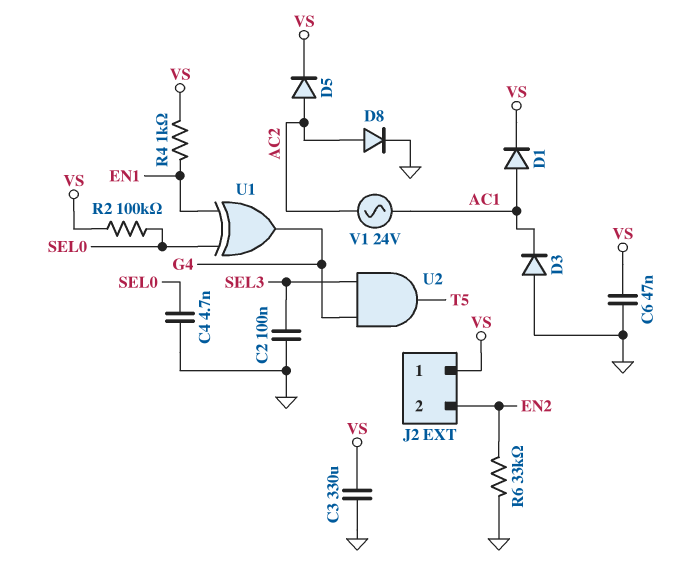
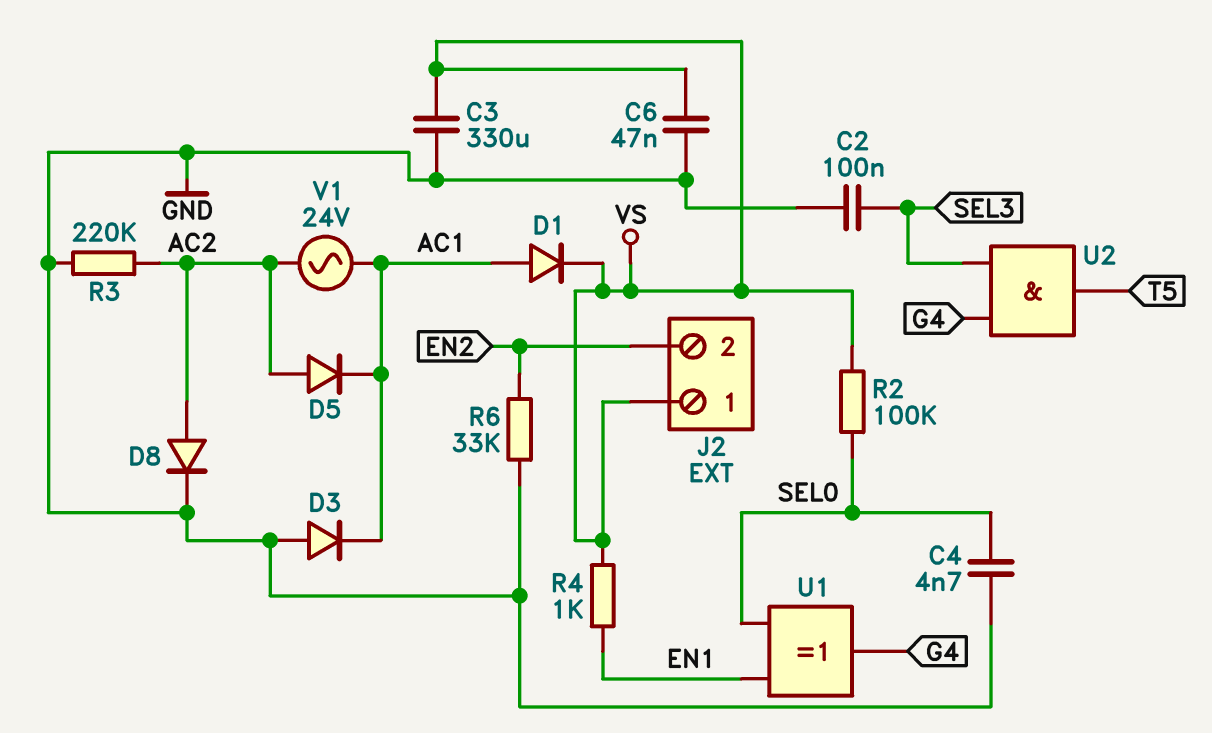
D5: diode (A AC2, K VS) -> diode (A AC2, K AC1)
R3: none -> 220k (AC2, GND)

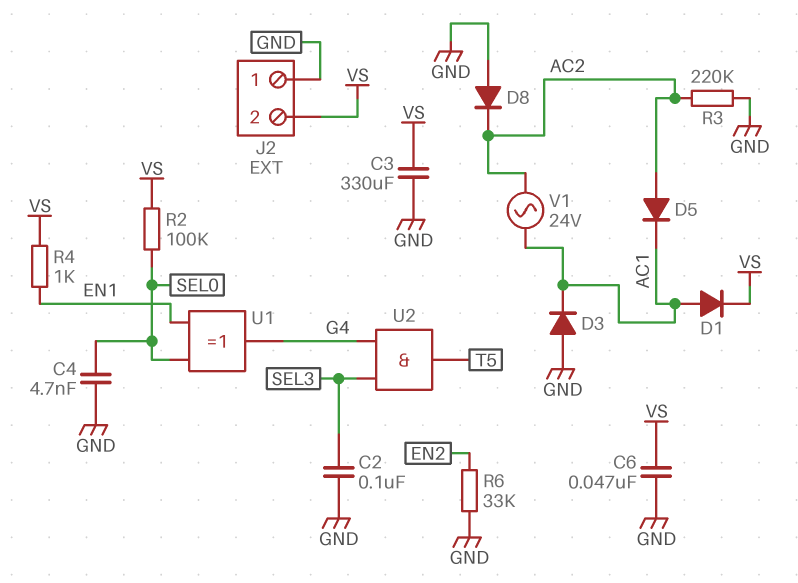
D8: diode (A AC2, K GND) -> diode (A GND, K AC2)
J2 pin 1: VS -> GND
J2 pin 2: EN2 -> VS

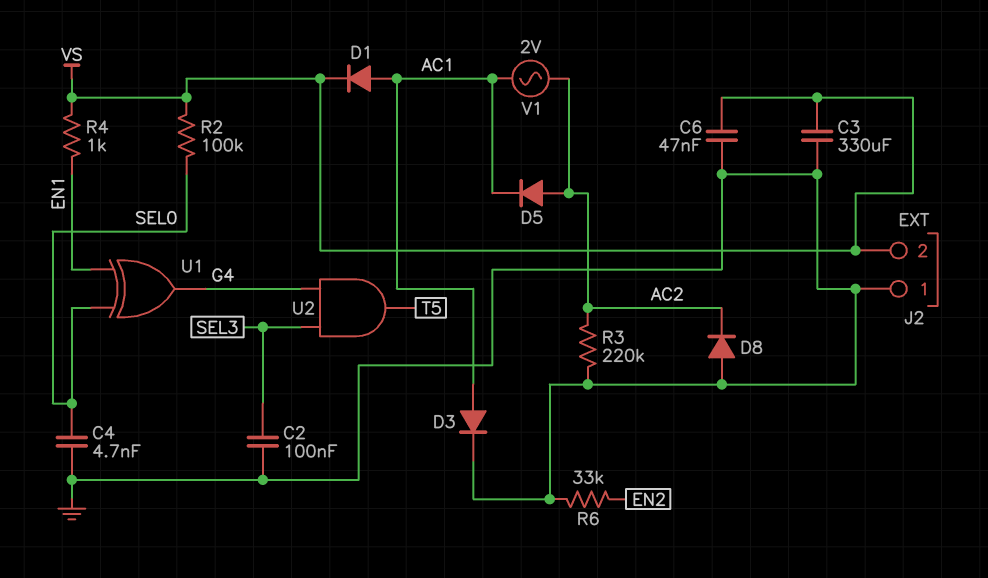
D3: diode (A GND, K AC1) -> diode (A AC1, K GND)
V1: AC 24V (AC1, AC2) -> AC 2V (AC1, AC2)

